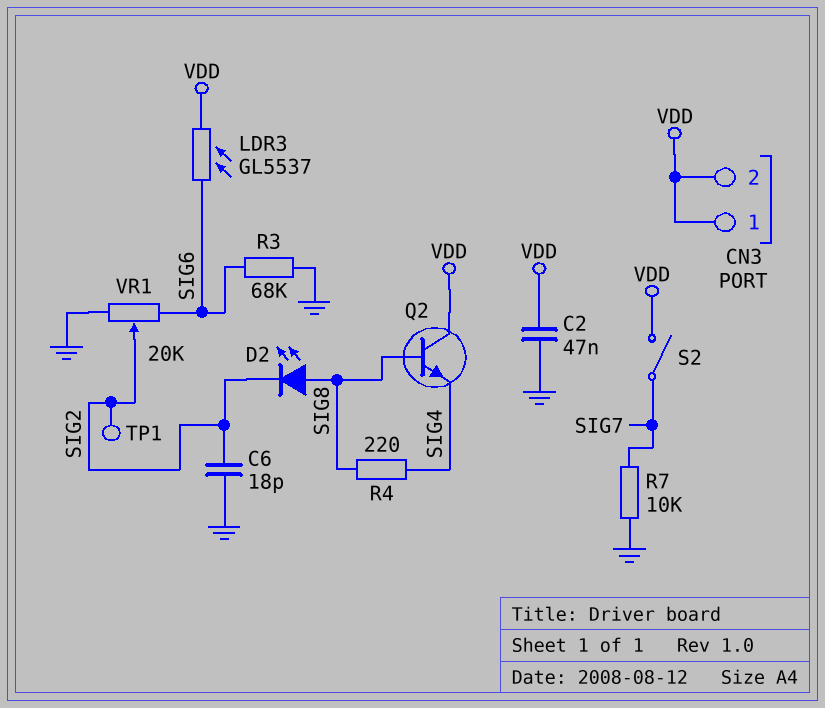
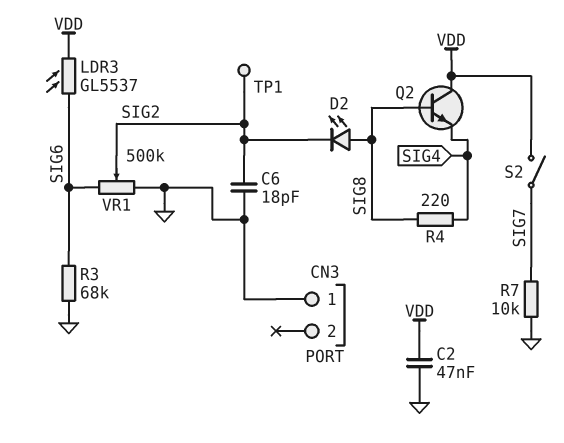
CN3 pin 1: VDD -> GND
CN3 pin 2: VDD -> none
VR1: 20k (GND, SIG6, wiper SIG2) -> 500k (GND, SIG6, wiper SIG2)

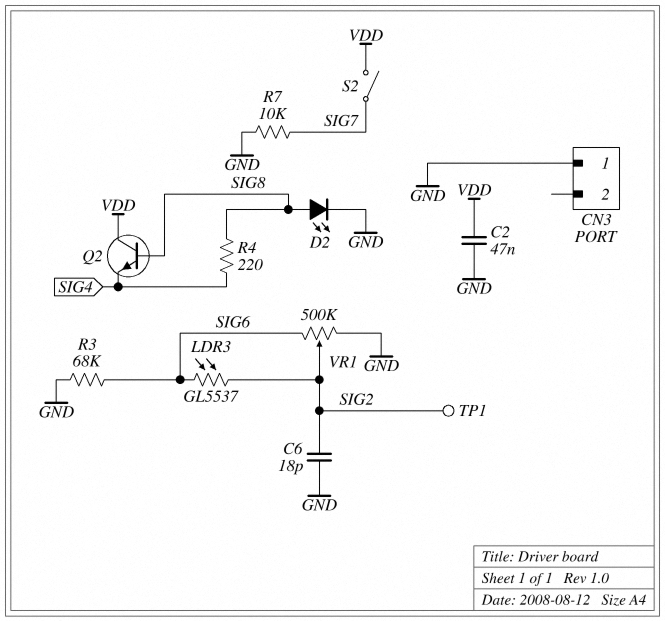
D2: LED (A SIG8, K SIG2) -> LED (A SIG8, K GND)
LDR3: GL5537 (SIG6, VDD) -> GL5537 (SIG2, SIG6)

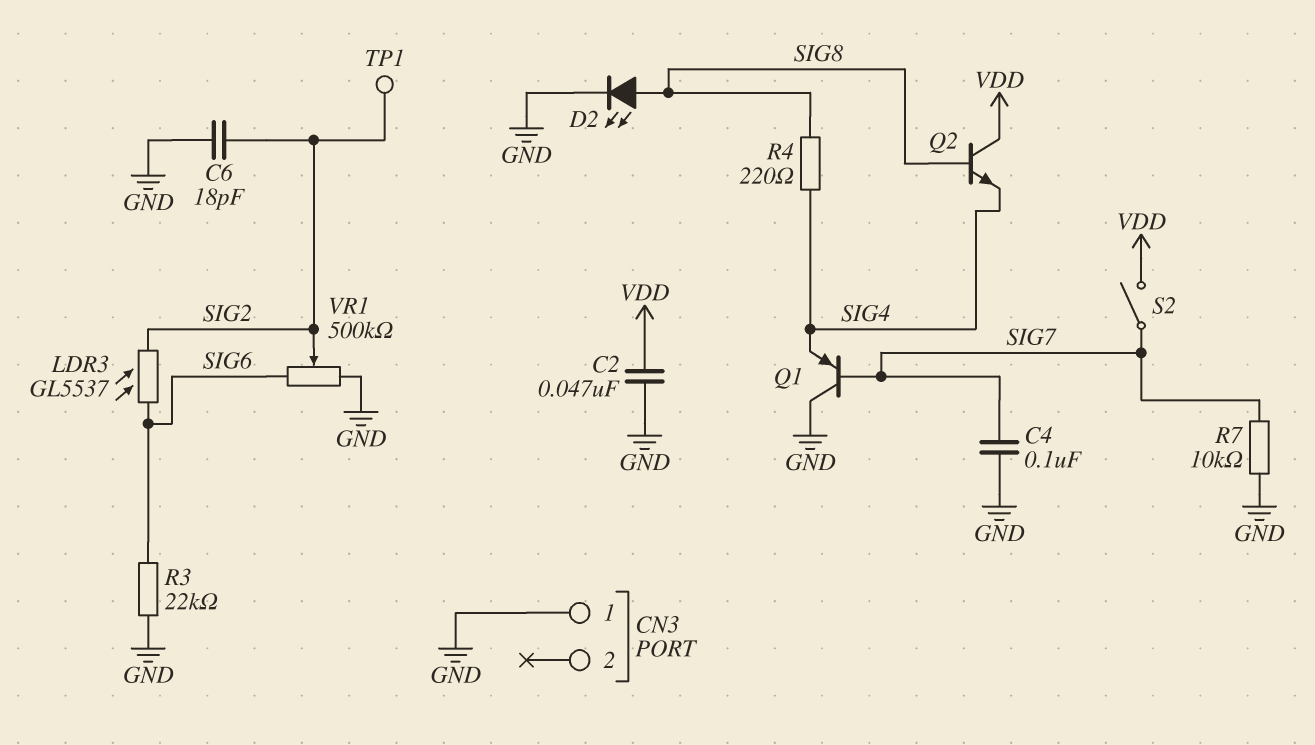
C4: none -> 100nF (GND, SIG7)
Q1: none -> PNP (B SIG7, C GND, E SIG4)
R3: 68k (GND, SIG6) -> 22k (GND, SIG6)

